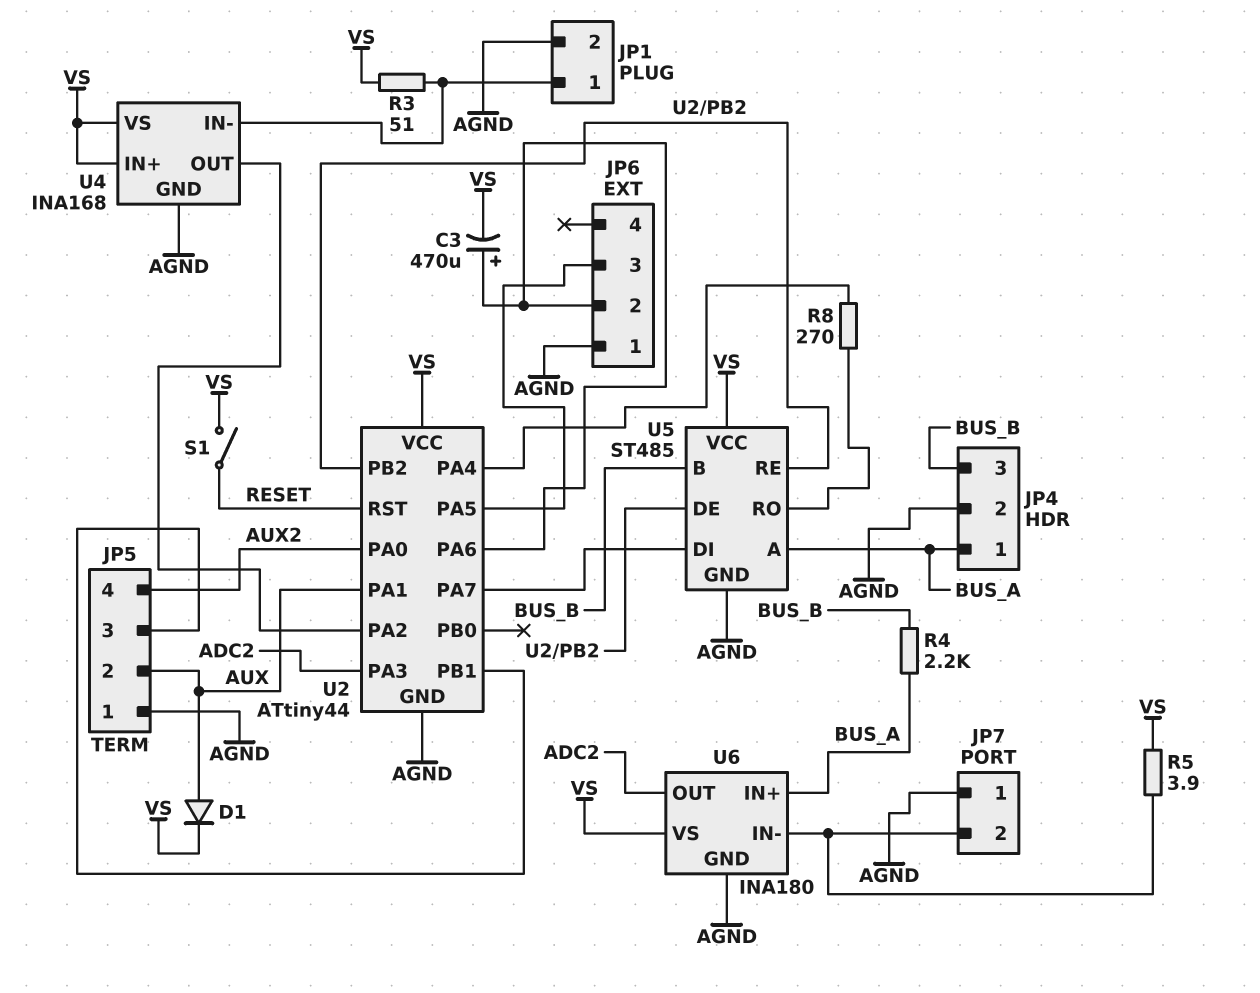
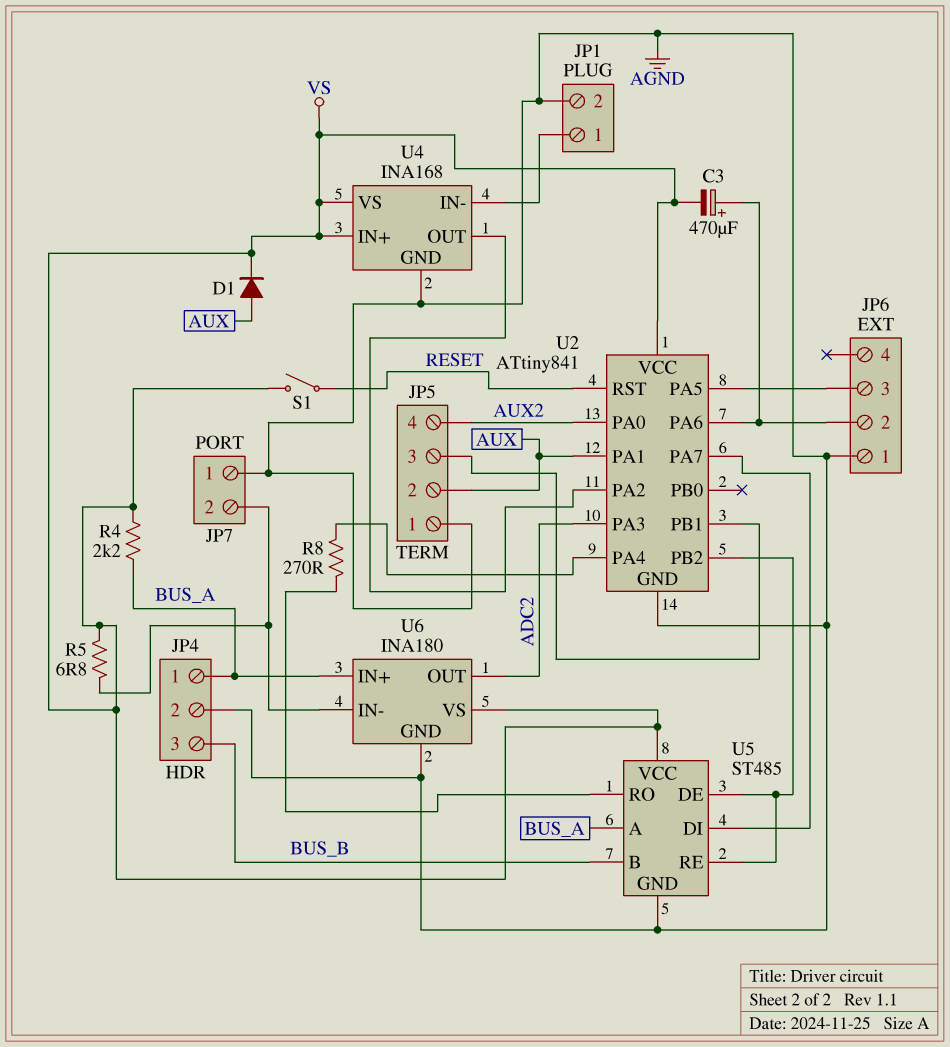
R3: 51 (JP1/1, VS) -> none
R4: 2.2k (BUS_A, BUS_B) -> 2.2k (BUS_A, VS)
R5: 3.9 (JP7/2, VS) -> 6.8 (JP7/2, VS)
U2: ATtiny44 -> ATtiny841

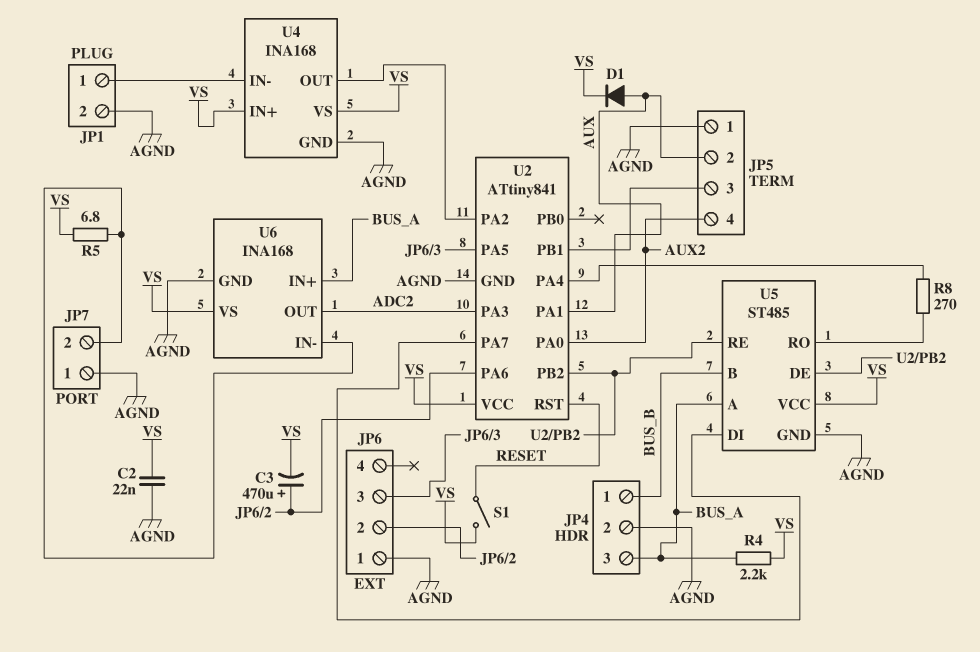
C2: none -> 22nF (AGND, VS)
JP4 pin 1: BUS_A -> BUS_B
JP4 pin 3: BUS_B -> BUS_A
U6: INA180 -> INA168

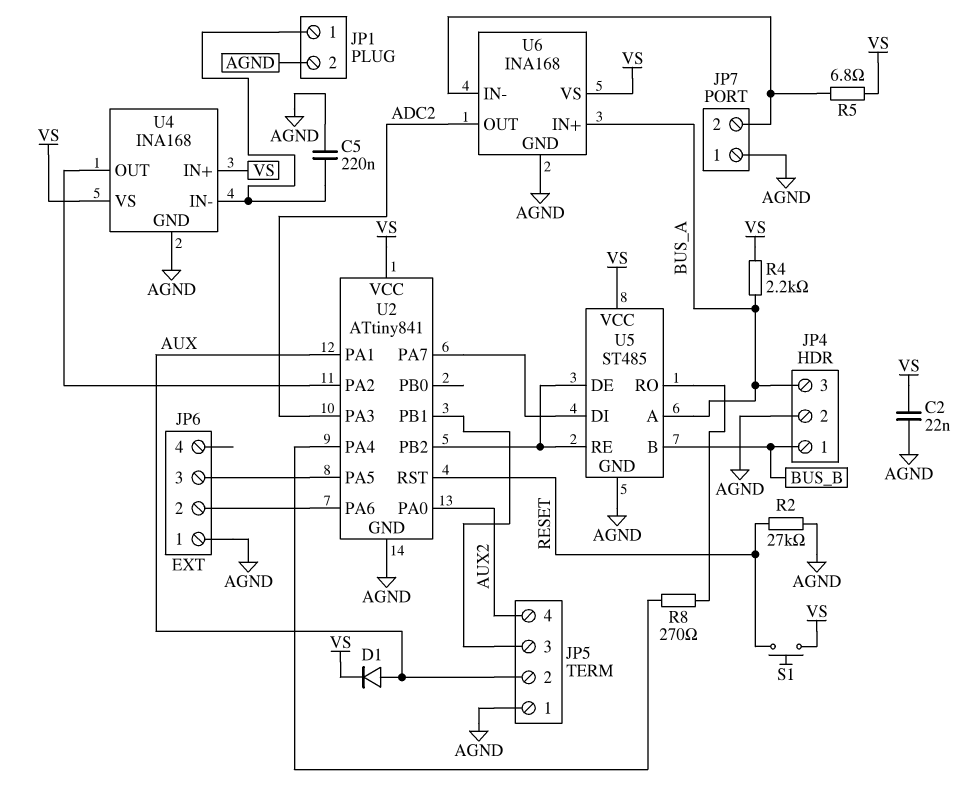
C3: 470uF (plus JP6/2, minus VS) -> none
C5: none -> 220nF (AGND, JP1/1)
R2: none -> 27k (AGND, RESET)
S1: switch (RESET, VS) -> button (RESET, VS)

